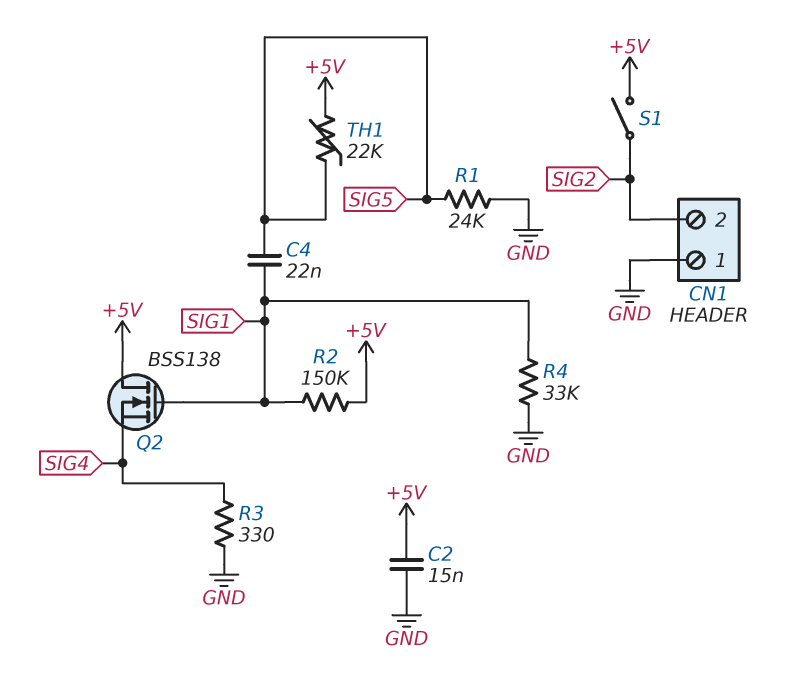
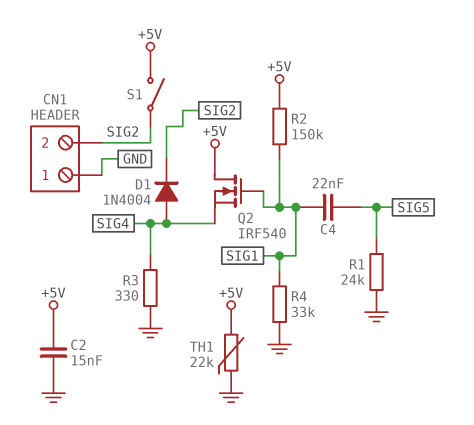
D1: none -> diode 1N4004 (A SIG4, K SIG2)
Q2: NMOS BSS138 (G SIG1, D +5V, S SIG4) -> NMOS IRF540 (G SIG1, D +5V, S SIG4)
TH1: 22k (+5V, SIG5) -> 22k (+5V, GND)

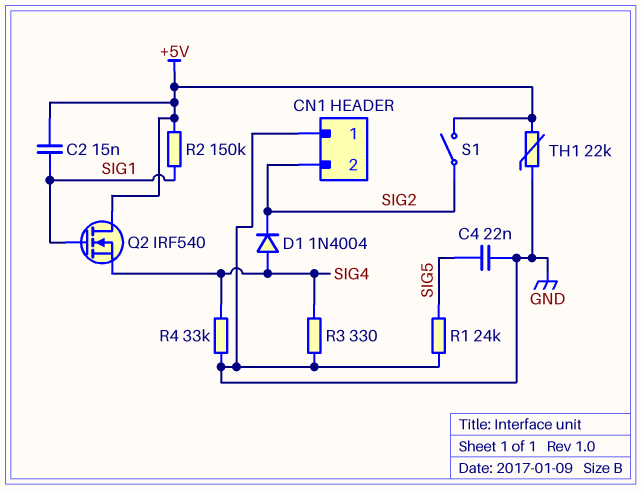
C2: 15nF (+5V, GND) -> 15nF (+5V, SIG1)
C4: 22nF (SIG1, SIG5) -> 22nF (GND, SIG5)
R4: 33k (GND, SIG1) -> 33k (GND, SIG4)

